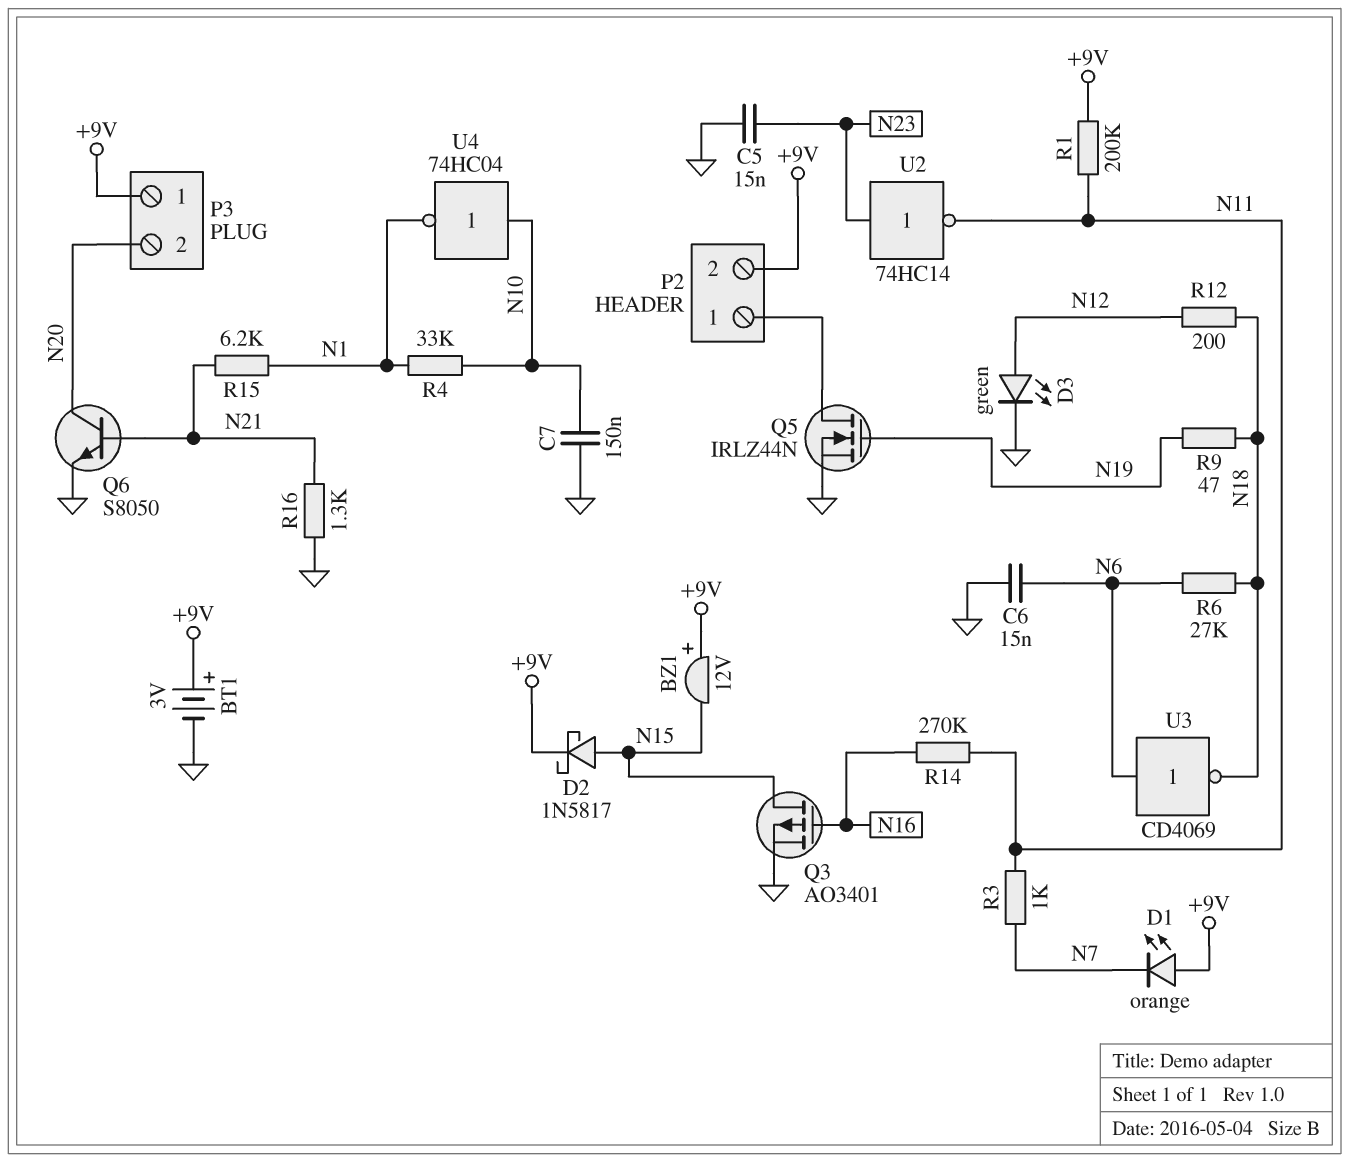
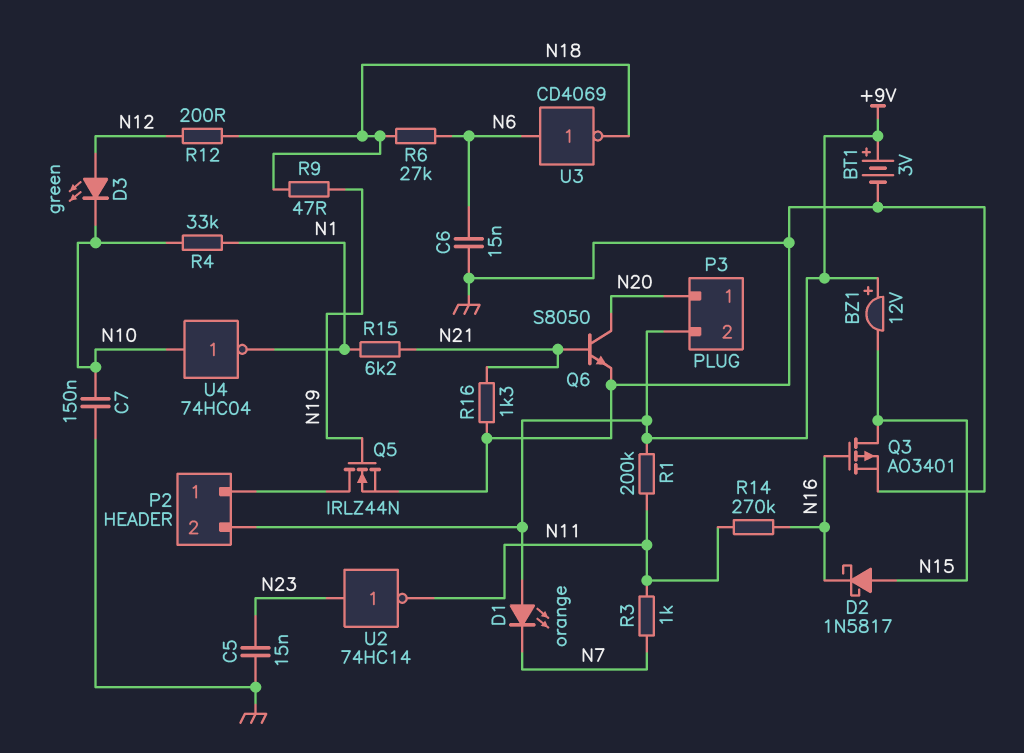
D2: schottky 1N5817 (A N15, K +9V) -> schottky 1N5817 (A N15, K N16)
D3: LED green (A N12, K GND) -> LED green (A N12, K N10)
P3 pin 1: +9V -> N20
P3 pin 2: N20 -> +9V

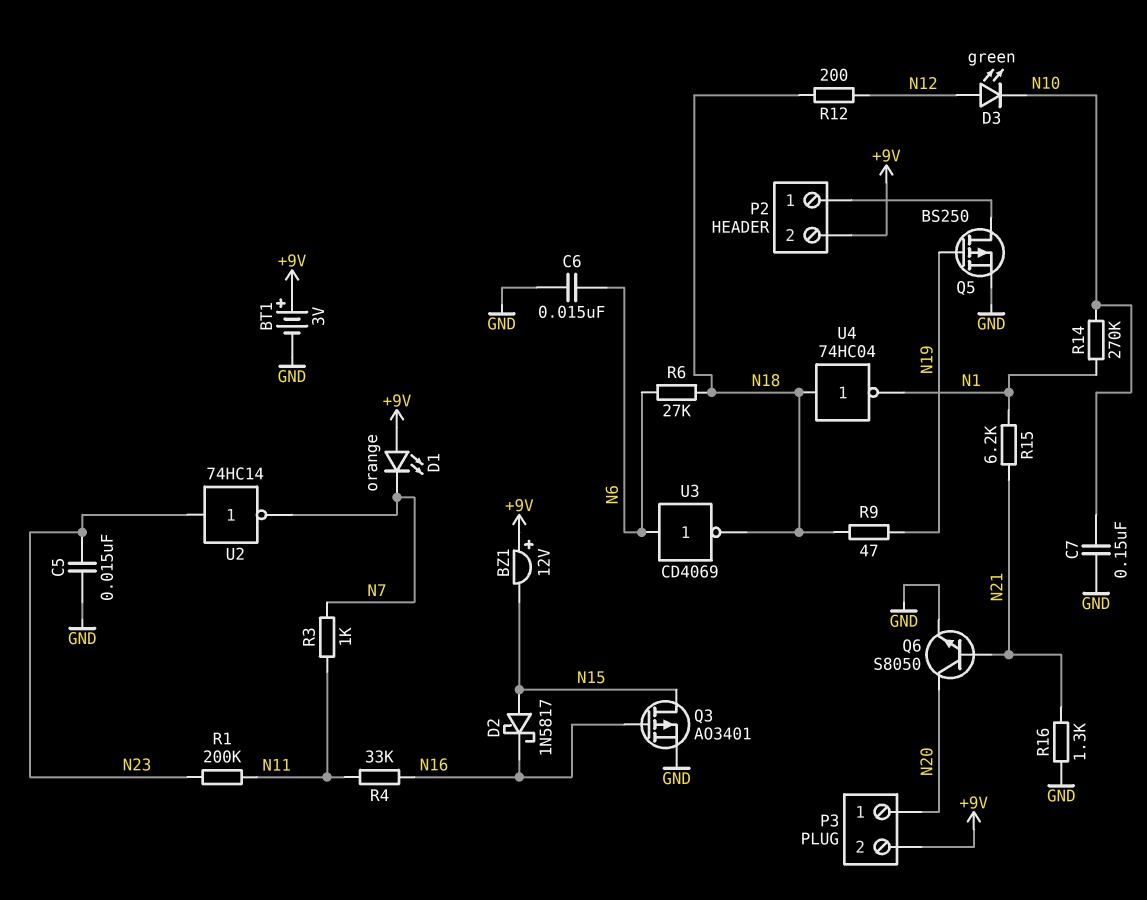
Q5: NMOS IRLZ44N (G N19, D P2/1, S GND) -> PMOS BS250 (G N19, D P2/1, S GND)
R1: 200k (+9V, N11) -> 200k (N11, N23)
R4: 33k (N1, N10) -> 33k (N11, N16)
R14: 270k (N11, N16) -> 270k (N1, N10)
U2: NOT 74HC14 (in N23, out N11) -> NOT 74HC14 (in N23, out N7)
U4: NOT 74HC04 (in N10, out N1) -> NOT 74HC04 (in N18, out N1)

